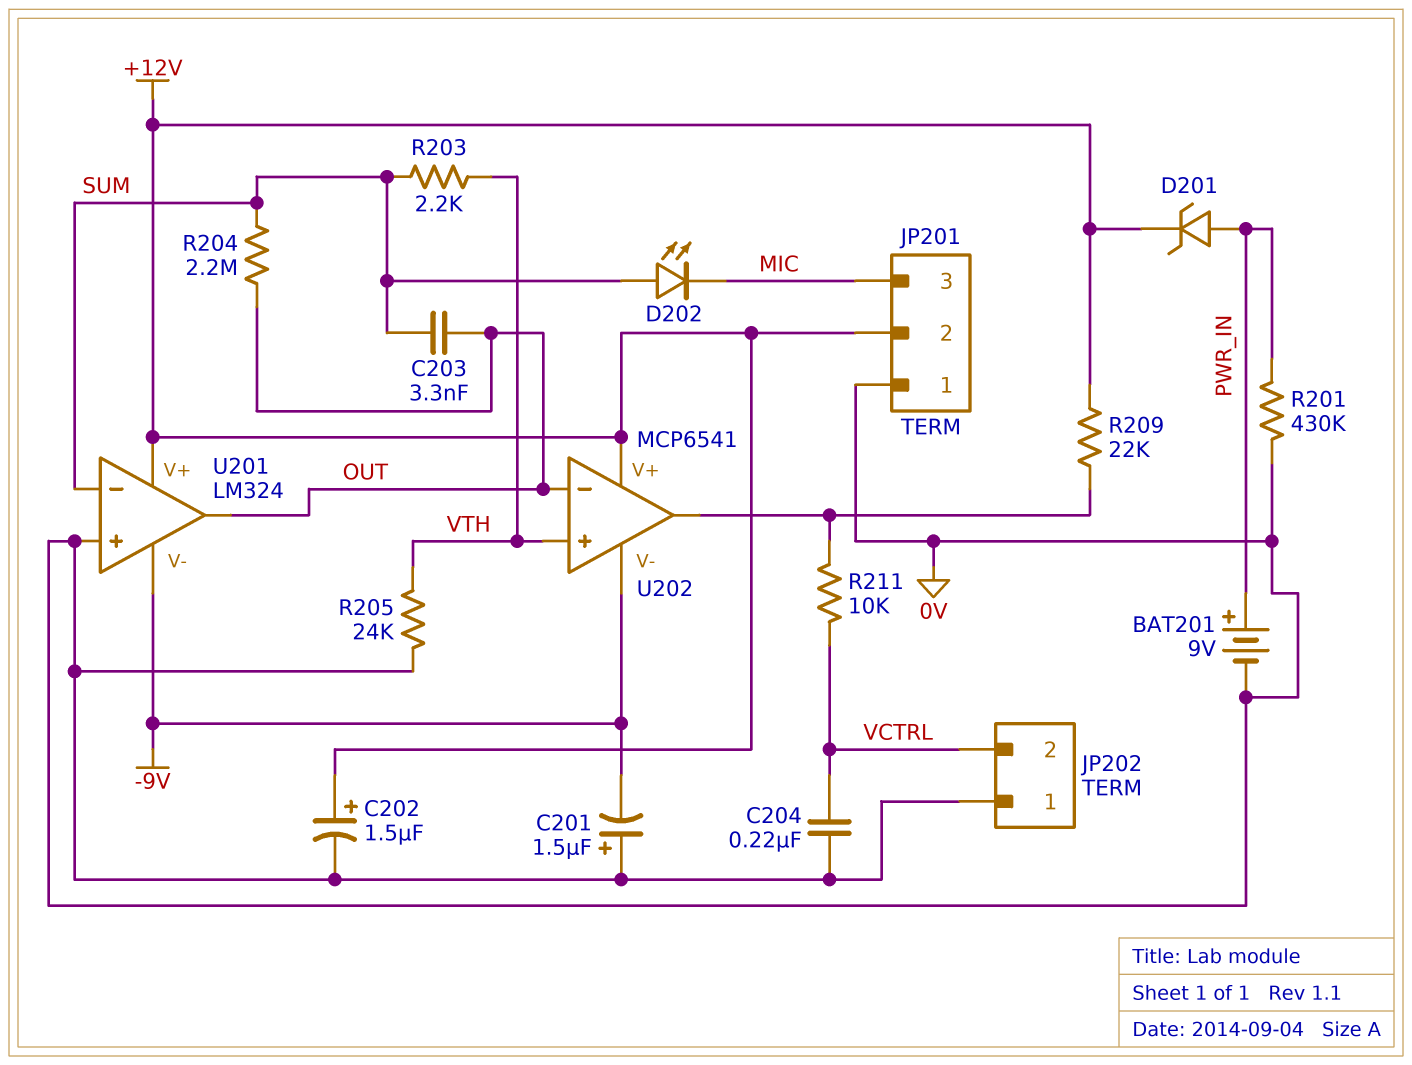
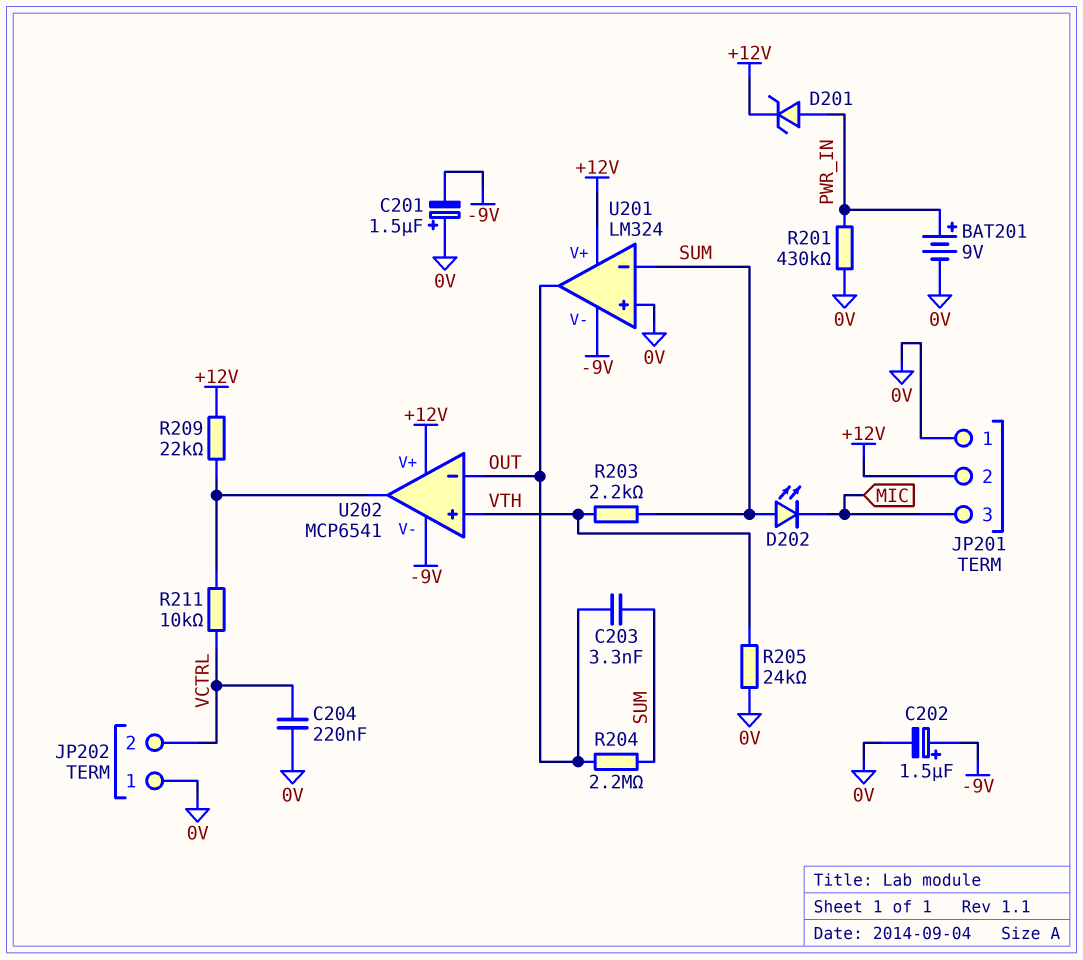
C202: 1.5uF (plus +12V, minus 0V) -> 1.5uF (plus -9V, minus 0V)

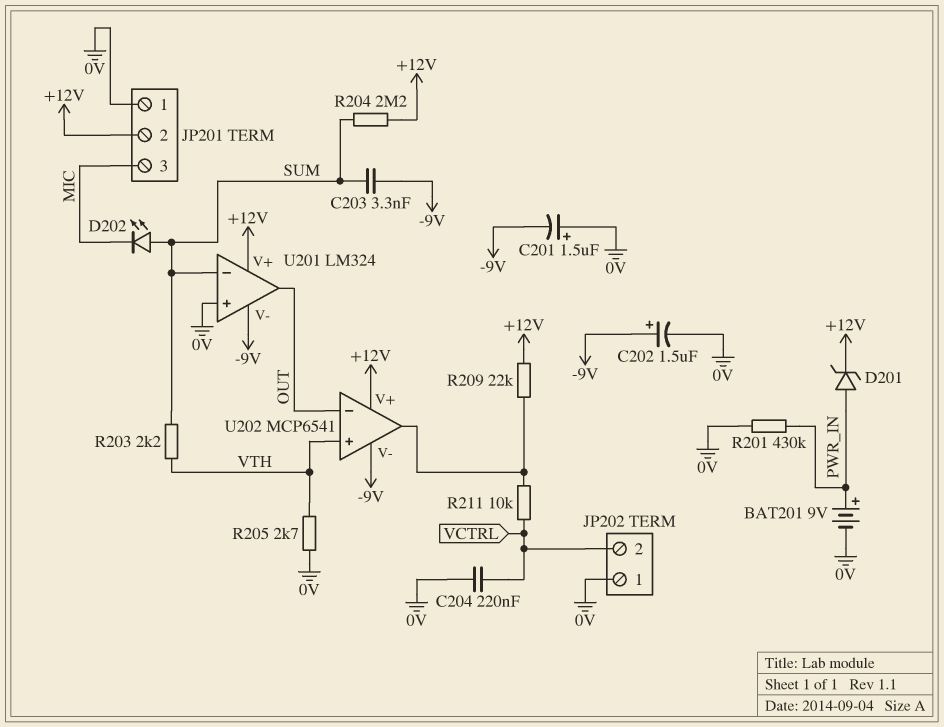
C203: 3.3nF (OUT, SUM) -> 3.3nF (-9V, SUM)
R204: 2.2M (OUT, SUM) -> 2.2M (+12V, SUM)
R205: 24k (0V, VTH) -> 2.7k (0V, VTH)

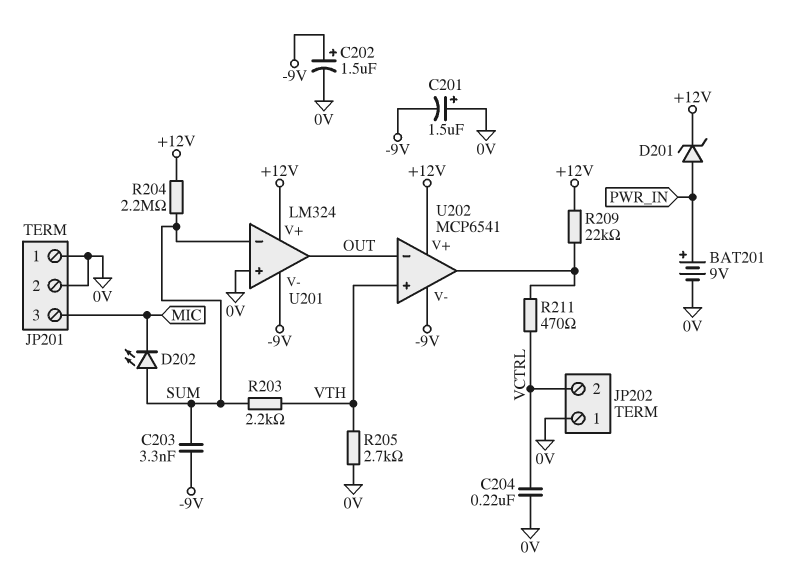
JP201 pin 2: +12V -> 0V
R201: 430k (0V, PWR_IN) -> none
R211: 10k (U202/out, VCTRL) -> 470 (U202/out, VCTRL)

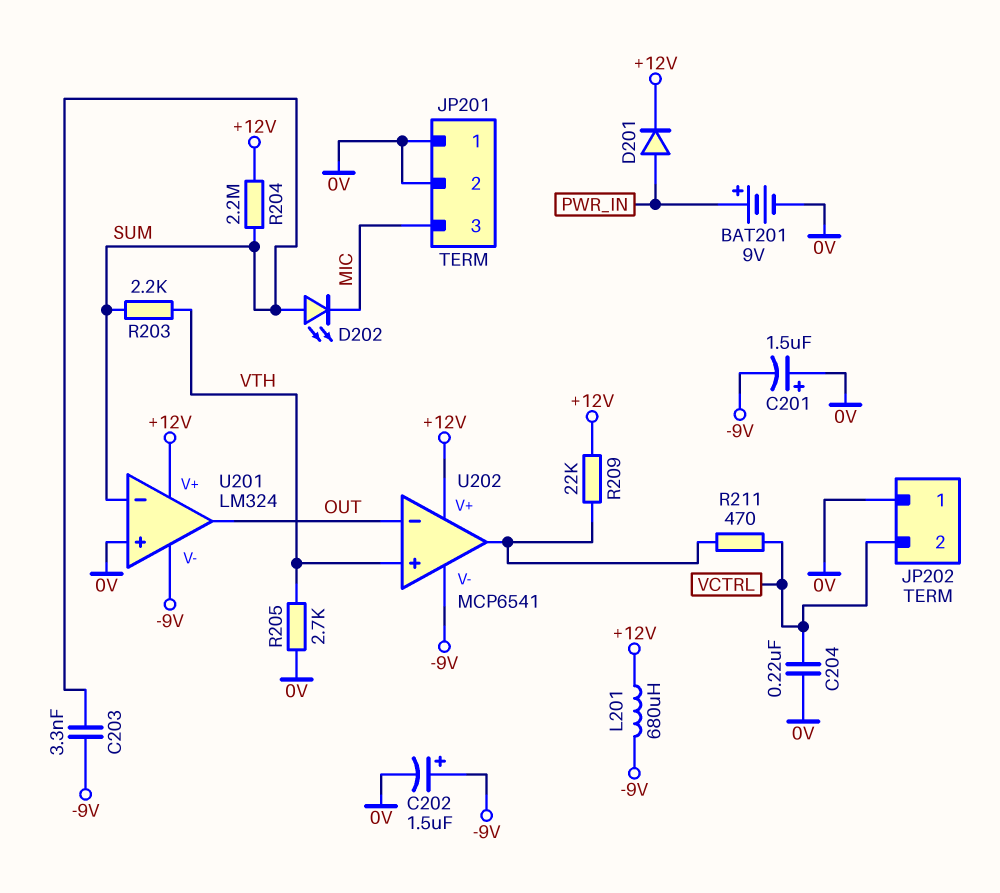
D201: zener (A PWR_IN, K +12V) -> diode (A PWR_IN, K +12V)
L201: none -> 680uH (+12V, -9V)

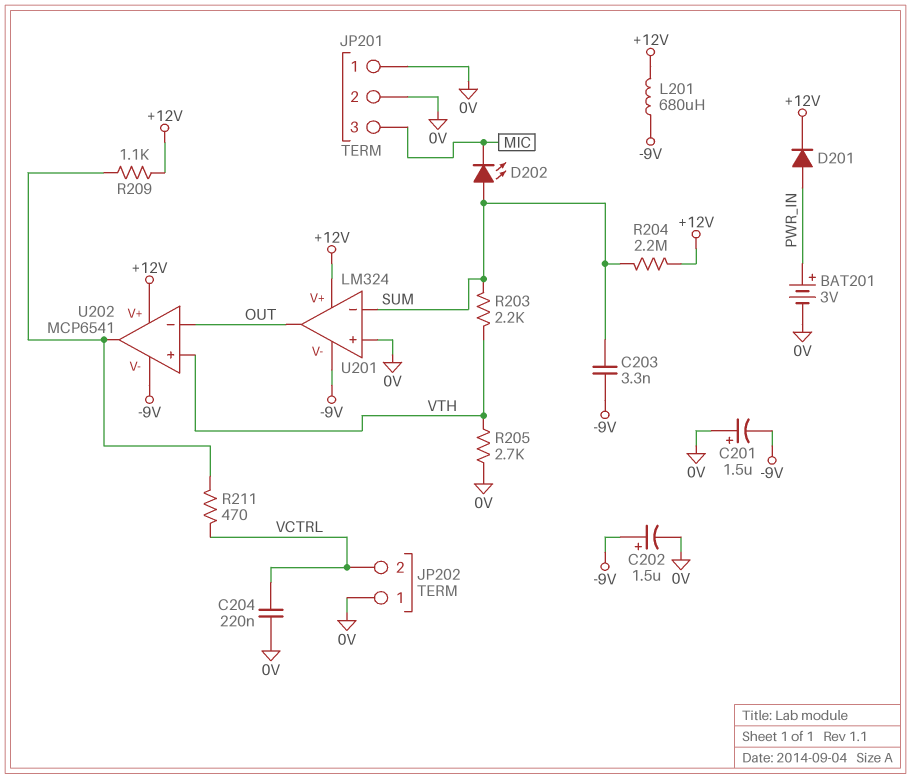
BAT201: 9V (plus PWR_IN, minus 0V) -> 3V (plus PWR_IN, minus 0V)
R209: 22k (+12V, U202/out) -> 1.1k (+12V, U202/out)

